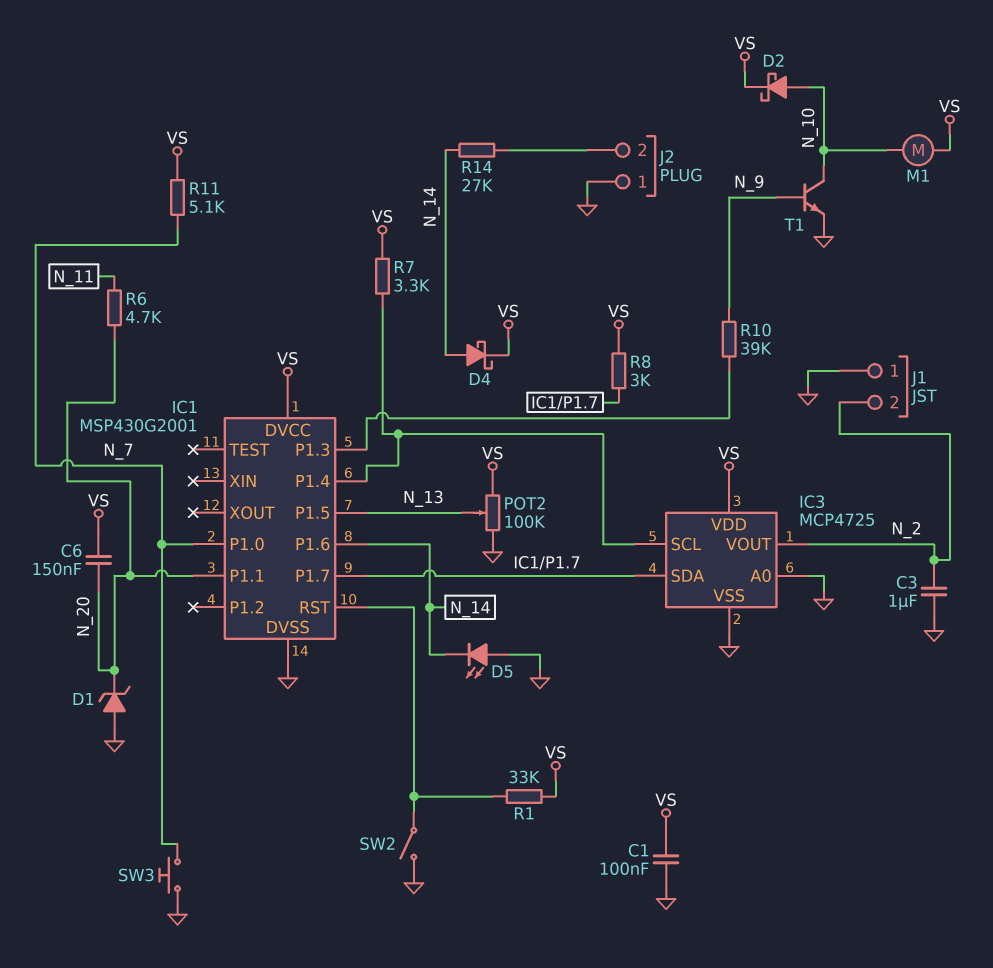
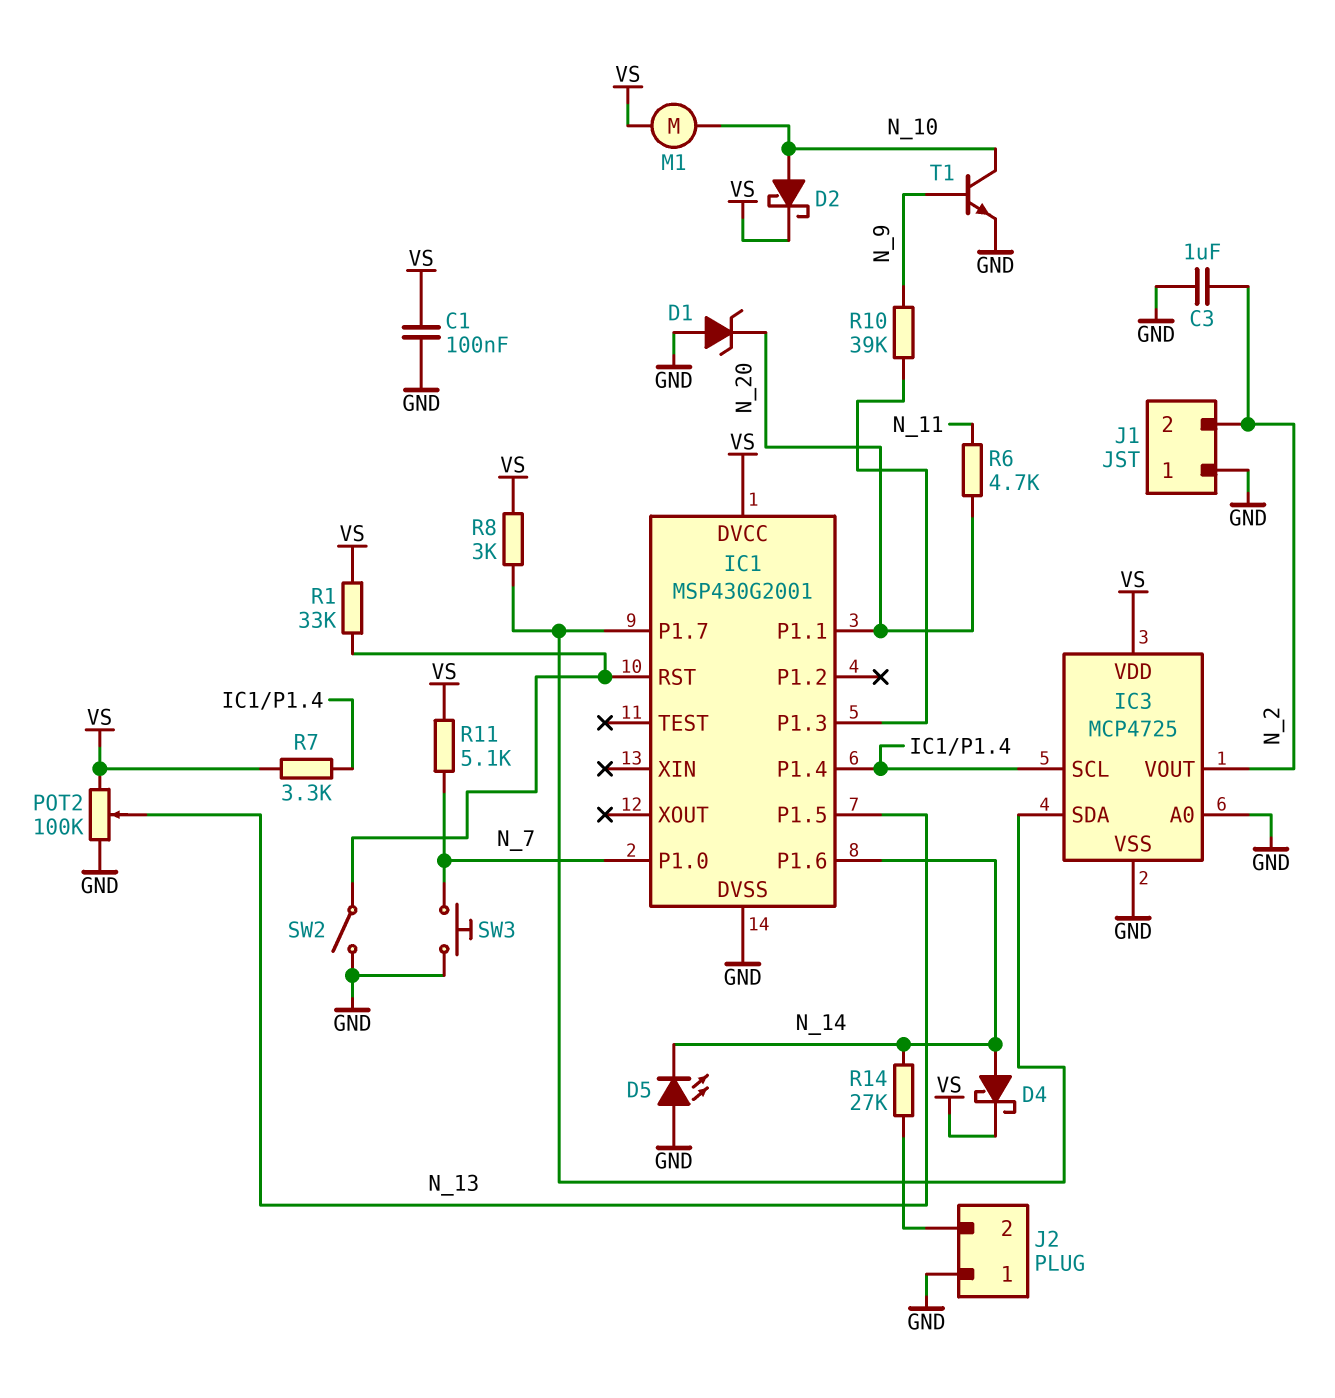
C6: 150nF (N_20, VS) -> none

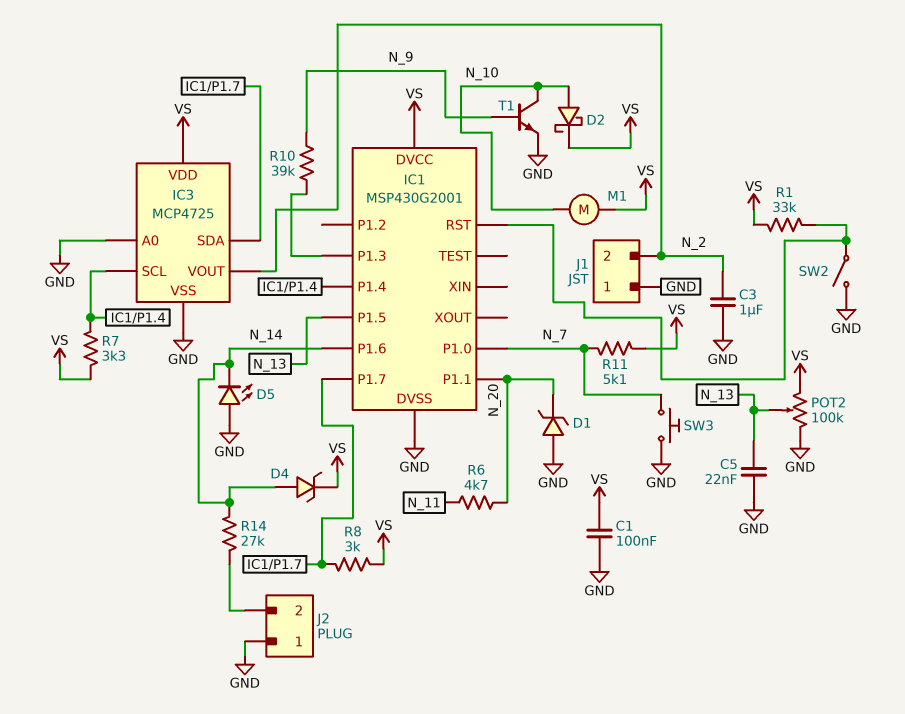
C5: none -> 22nF (GND, N_13)
D4: schottky (A N_14, K VS) -> zener (A N_14, K VS)

